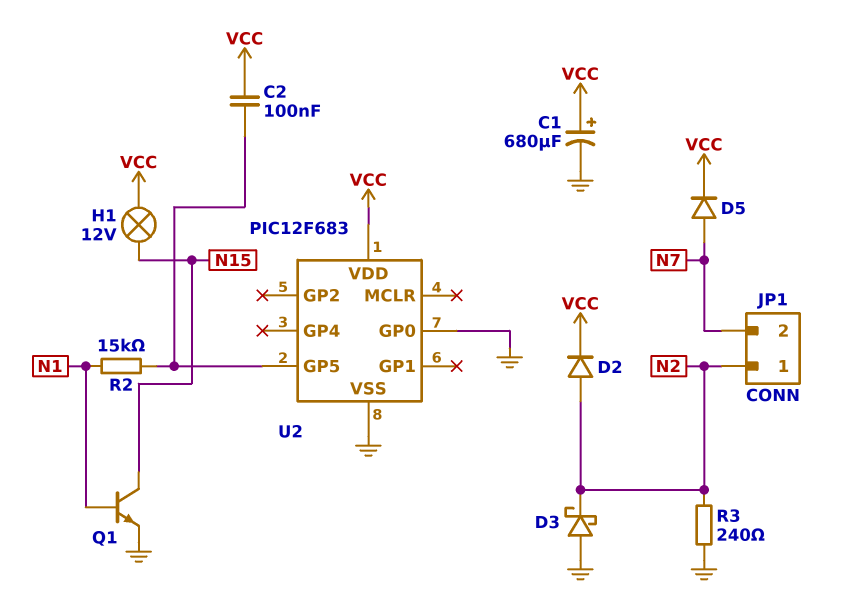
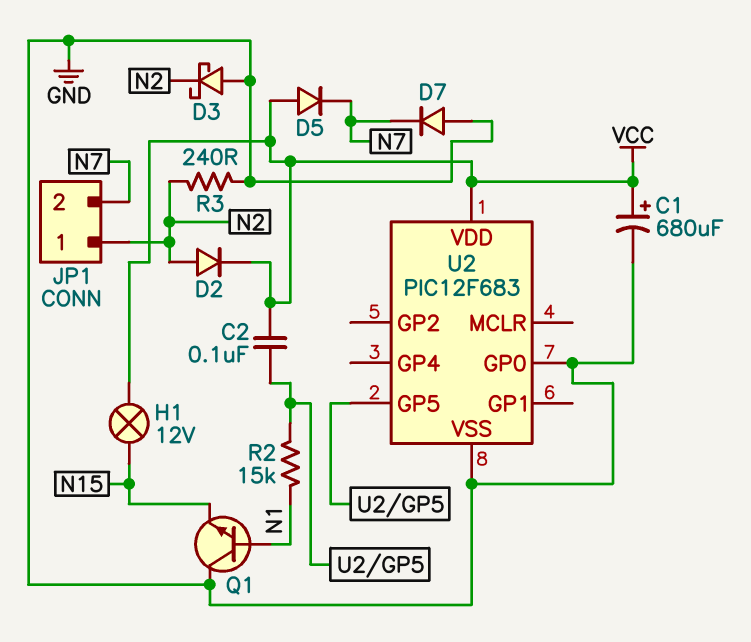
D5: diode (A N7, K VCC) -> diode (A VCC, K N7)
D7: none -> diode (A GND, K N7)
Q1: NPN (B N1, C N15, E GND) -> NPN (B N1, C GND, E N15)

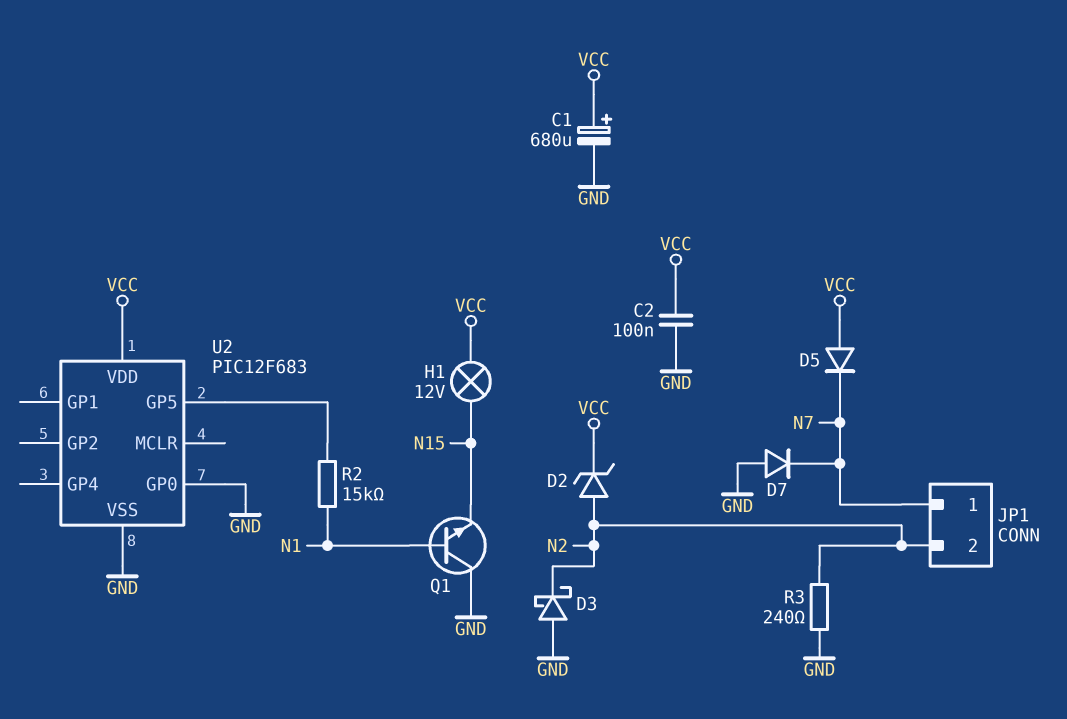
C2: 100nF (U2/GP5, VCC) -> 100nF (GND, VCC)
D2: diode (A N2, K VCC) -> zener (A N2, K VCC)
JP1 pin 1: N2 -> N7
JP1 pin 2: N7 -> N2

